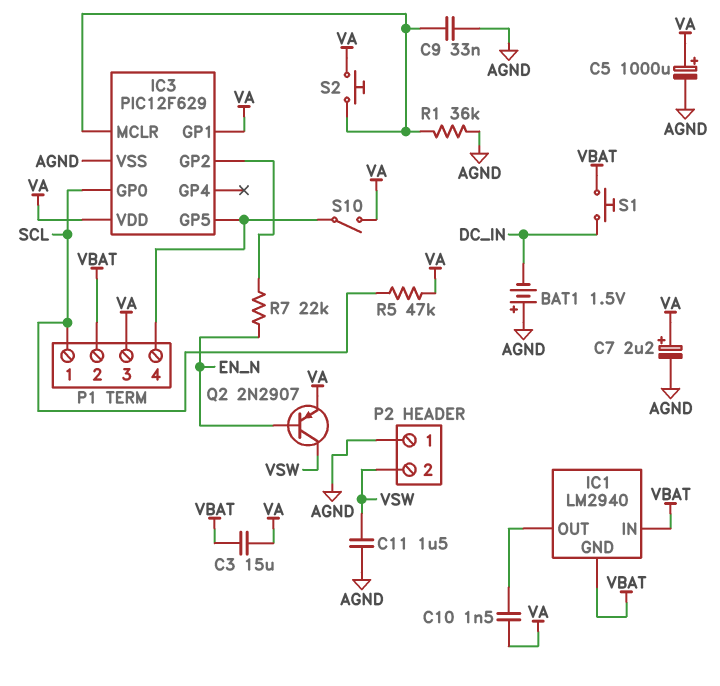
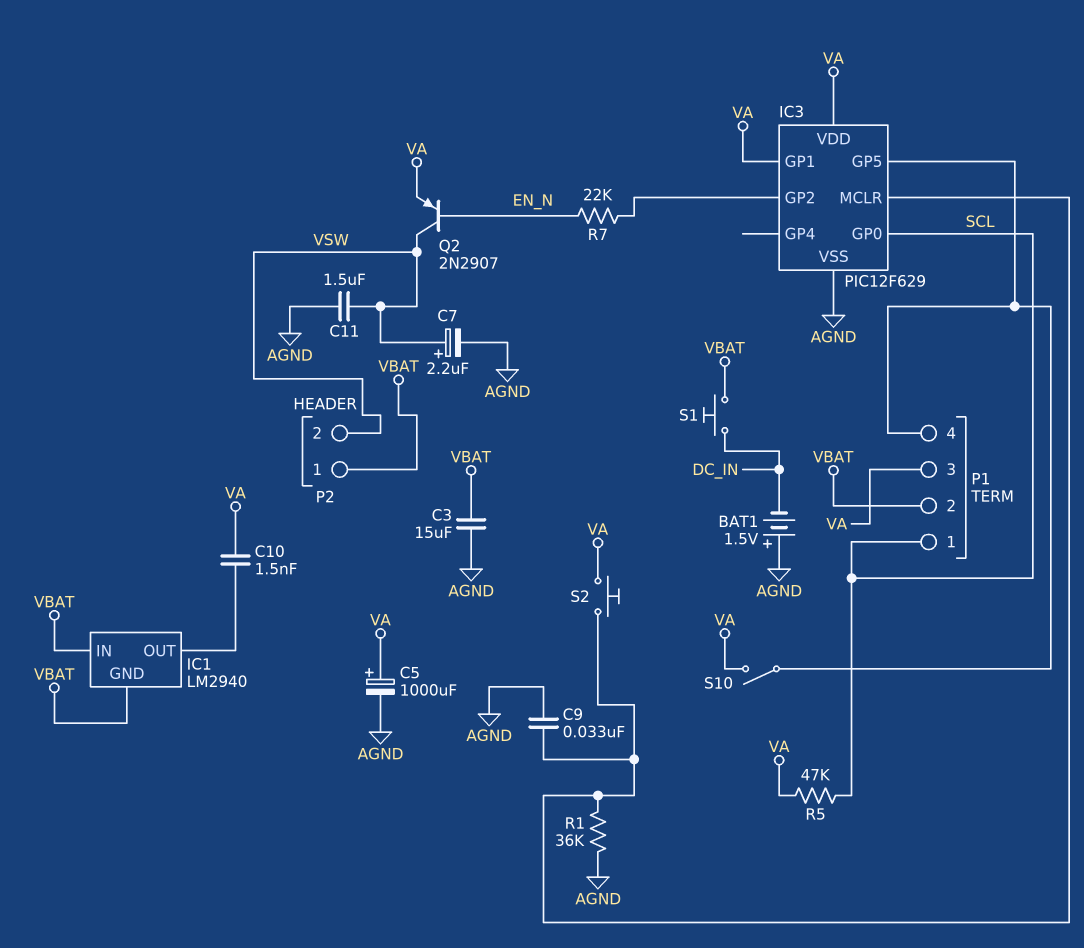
C3: 15uF (VA, VBAT) -> 15uF (AGND, VBAT)
C7: 2.2uF (plus VA, minus AGND) -> 2.2uF (plus VSW, minus AGND)
P2 pin 1: AGND -> VBAT

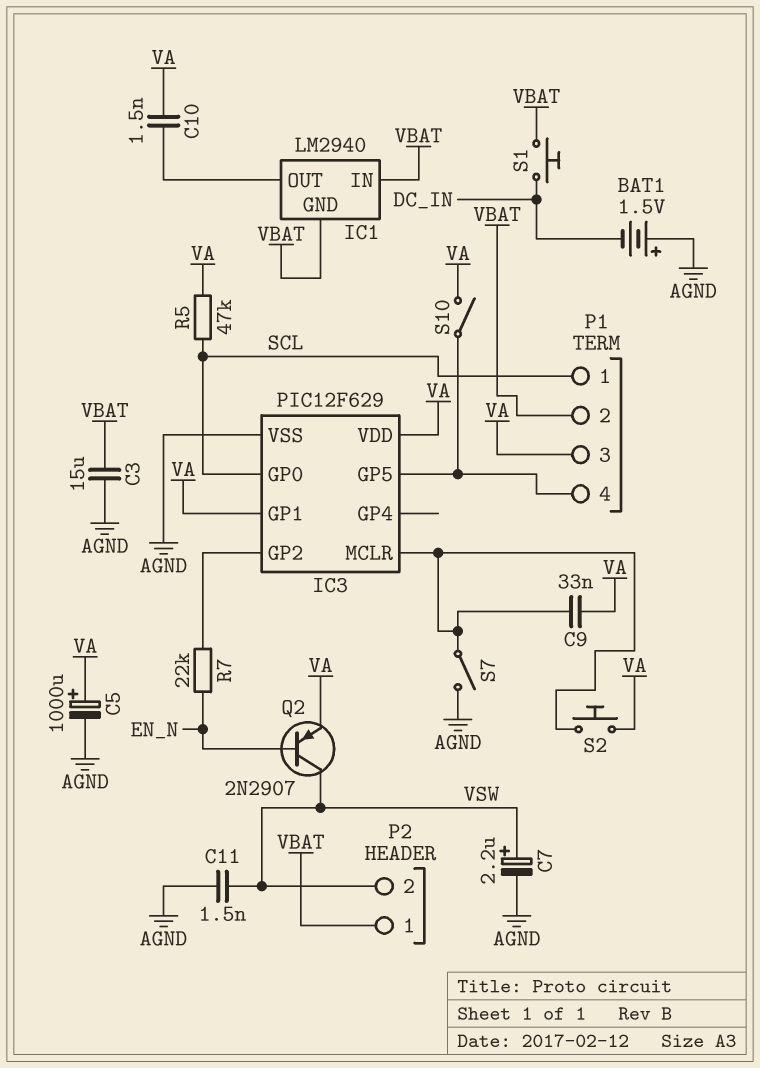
C9: 33nF (AGND, IC3/MCLR) -> 33nF (IC3/MCLR, VA)
C11: 1.5uF (AGND, VSW) -> 1.5nF (AGND, VSW)
R1: 36k (AGND, IC3/MCLR) -> none
S7: none -> switch (AGND, IC3/MCLR)

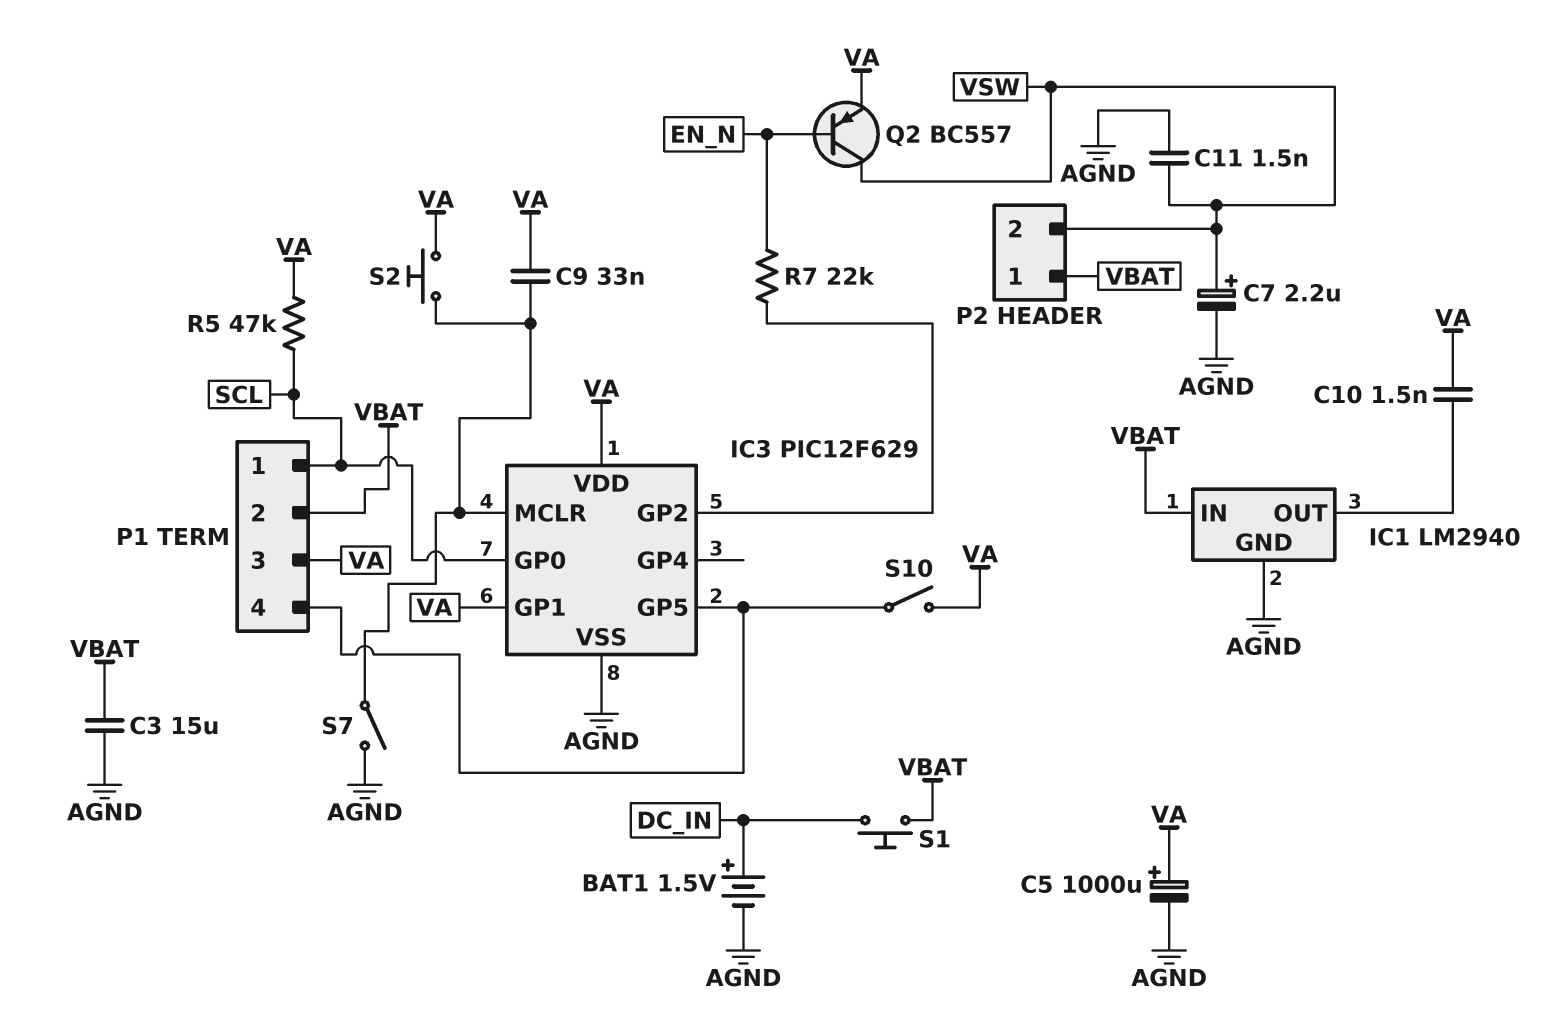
BAT1: 1.5V (plus AGND, minus DC_IN) -> 1.5V (plus DC_IN, minus AGND)
IC1 pin GND: VBAT -> AGND
Q2: PNP 2N2907 (B EN_N, C VSW, E VA) -> PNP BC557 (B EN_N, C VSW, E VA)

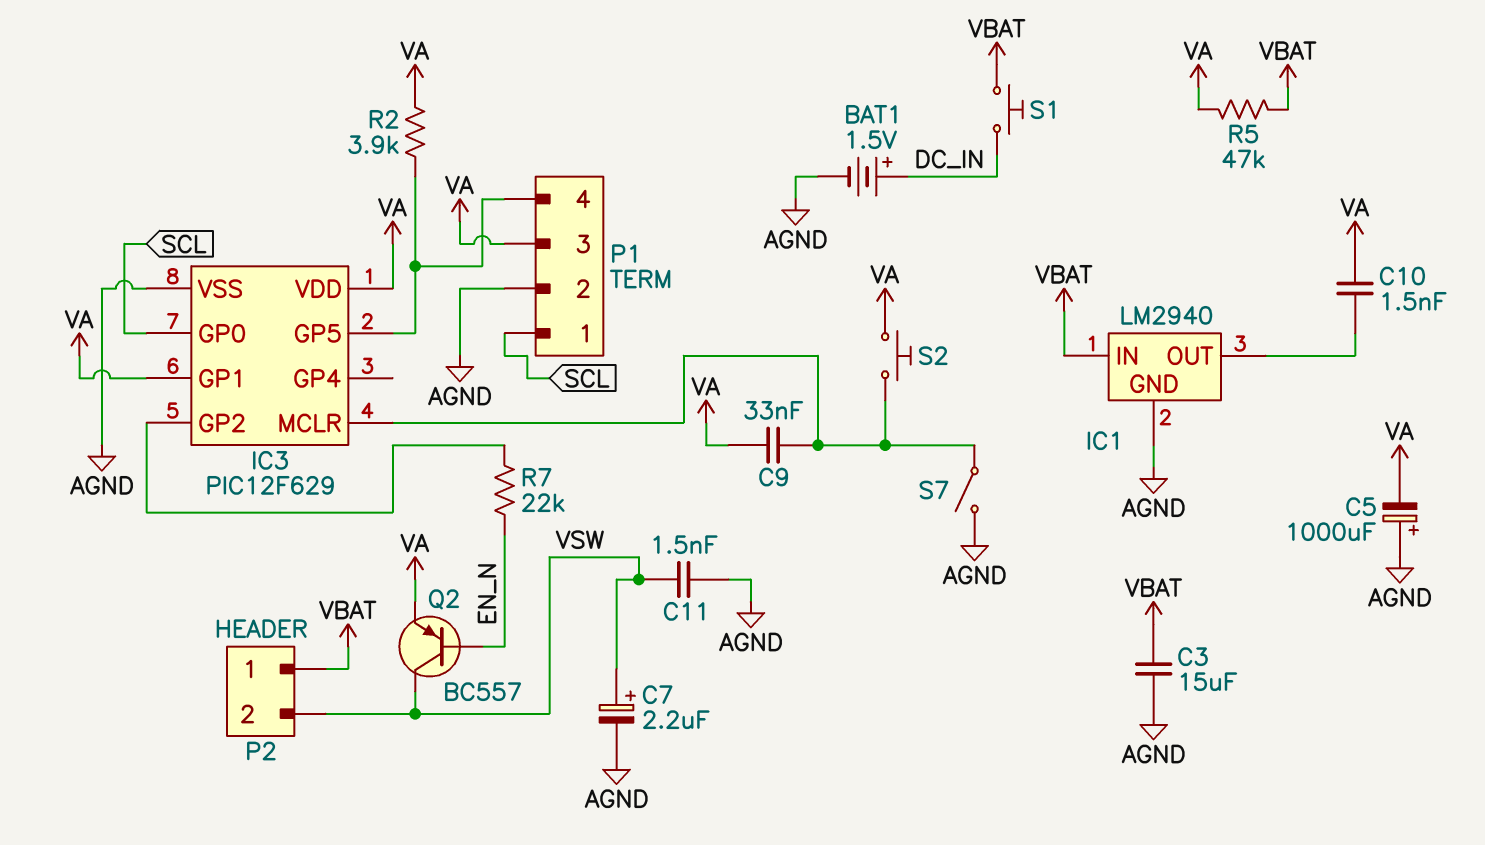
C5: 1000uF (plus VA, minus AGND) -> 1000uF (plus AGND, minus VA)
P1 pin 2: VBAT -> AGND
R2: none -> 3.9k (IC3/GP5, VA)
R5: 47k (SCL, VA) -> 47k (VA, VBAT)
S10: switch (IC3/GP5, VA) -> none

